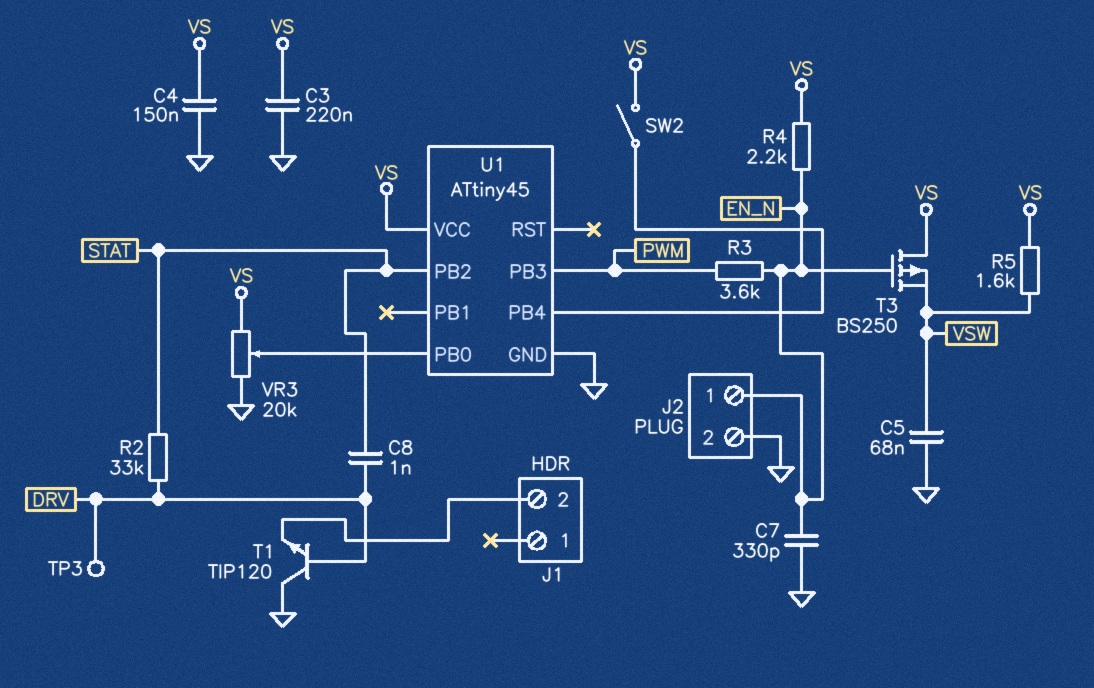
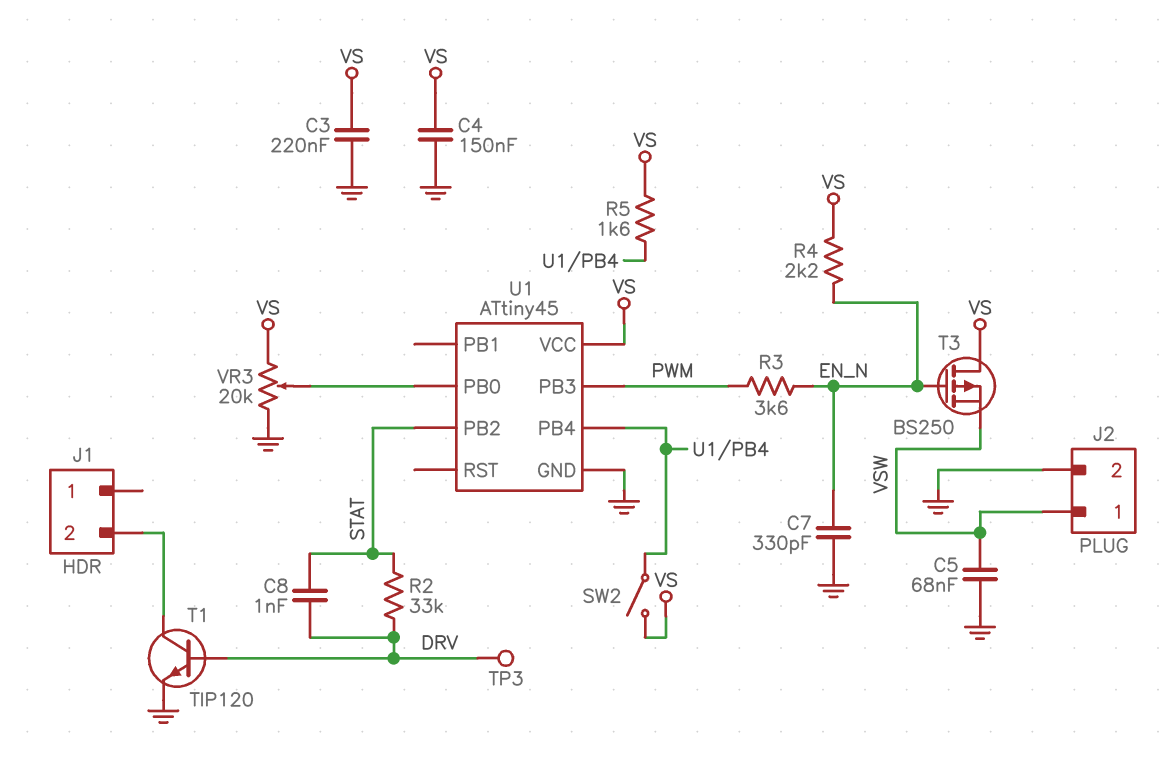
J2 pin 1: EN_N -> VSW
R5: 1.6k (VS, VSW) -> 1.6k (U1/PB4, VS)
T1: NPN TIP120 (B DRV, C GND, E J1/2) -> NPN TIP120 (B DRV, C J1/2, E GND)

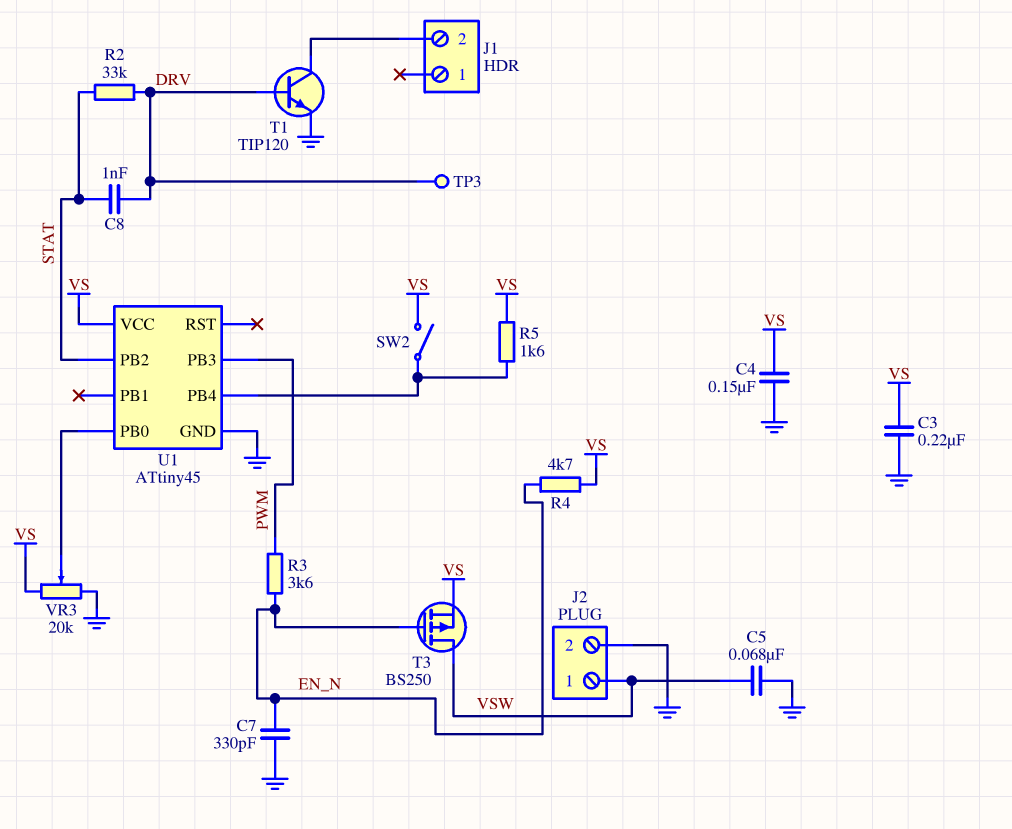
R4: 2.2k (EN_N, VS) -> 4.7k (EN_N, VS)
T3: PMOS BS250 (G EN_N, D VS, S VSW) -> PMOS BS250 (G EN_N, D VSW, S VS)

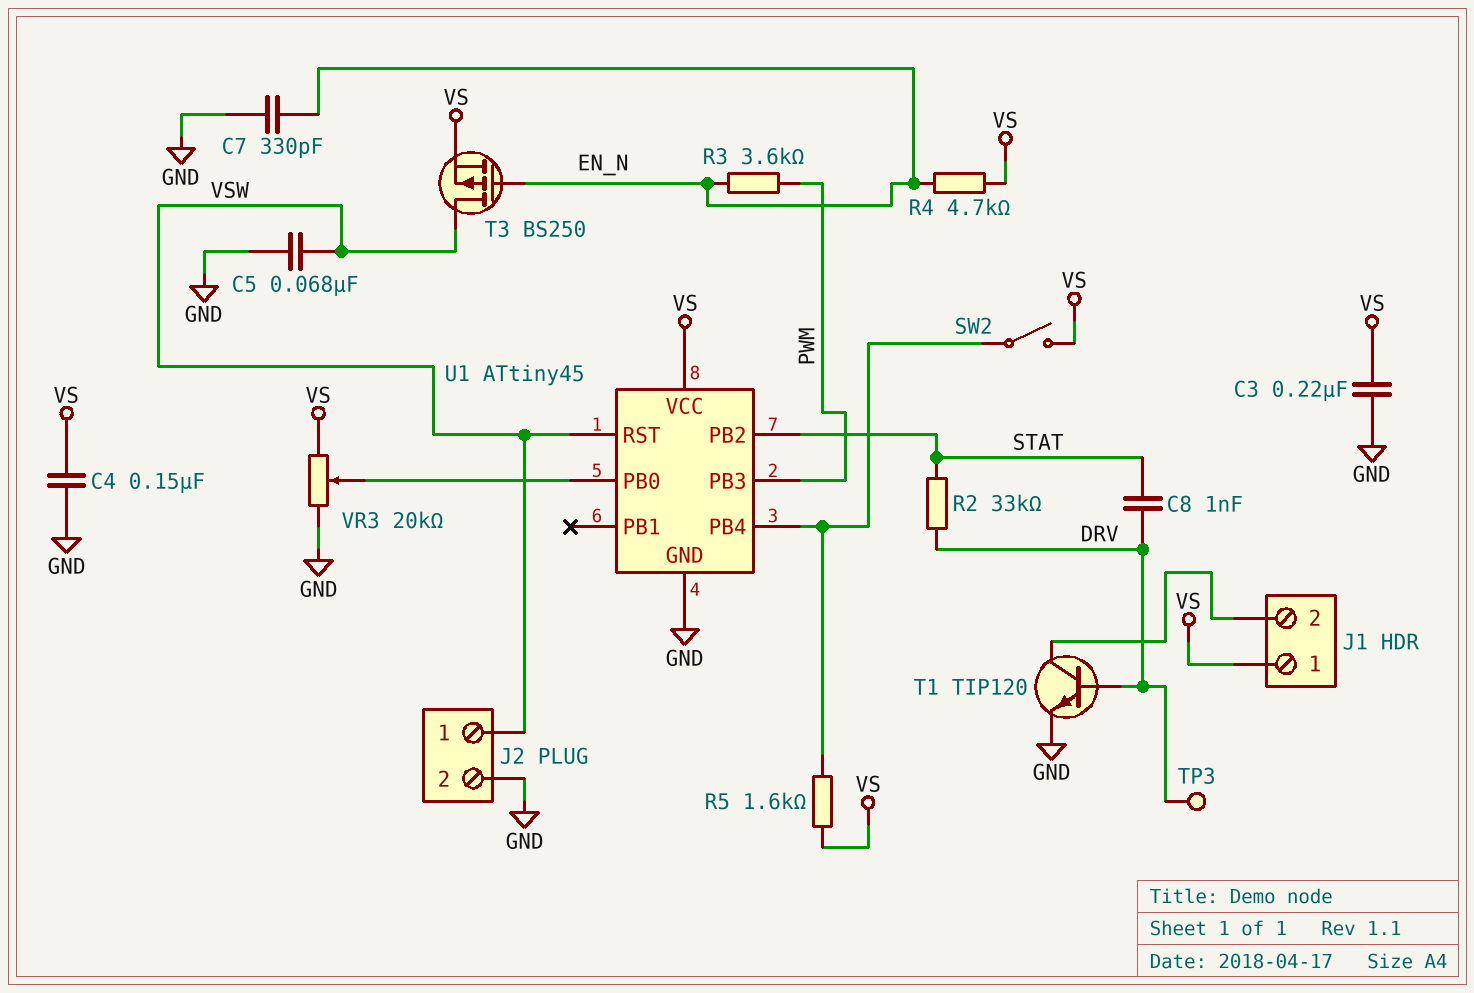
J1 pin 1: none -> VS
U1 pin RST: none -> VSW

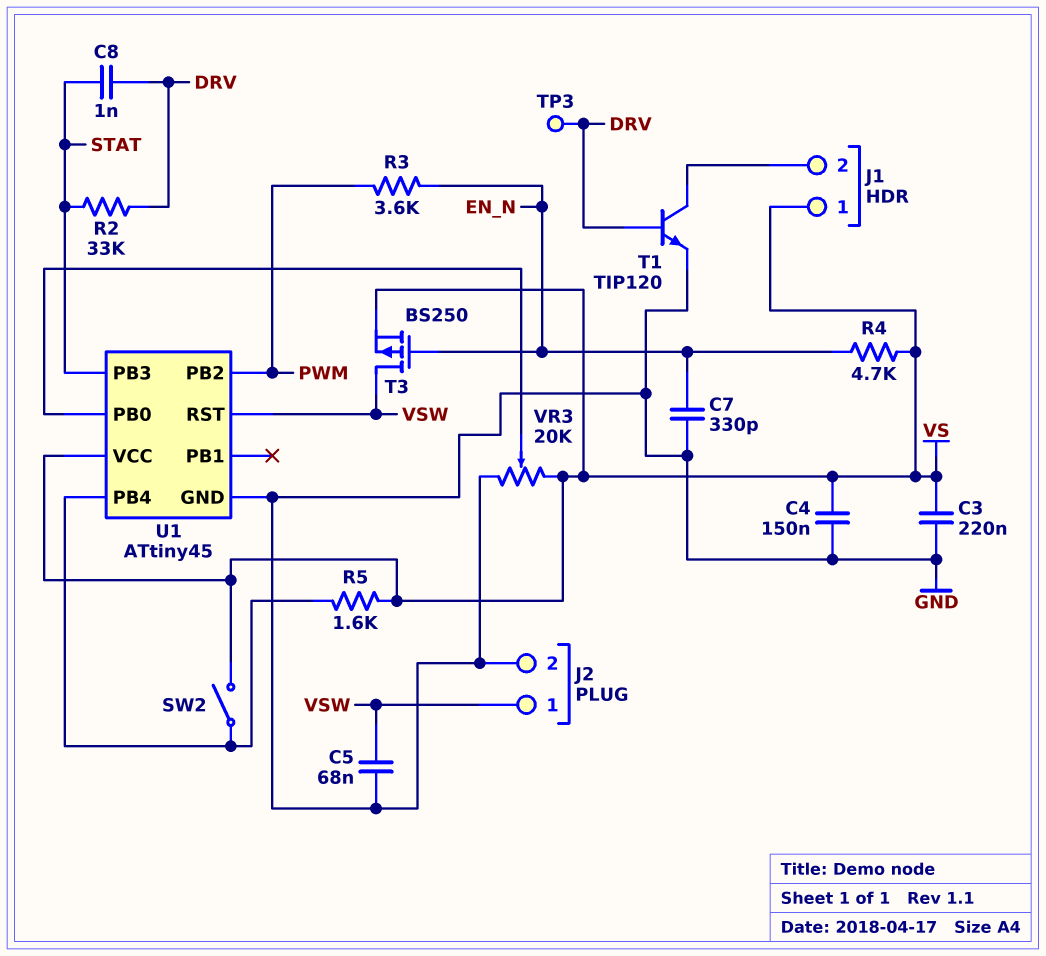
U1 pin PB2: STAT -> PWM
U1 pin PB3: PWM -> STAT

